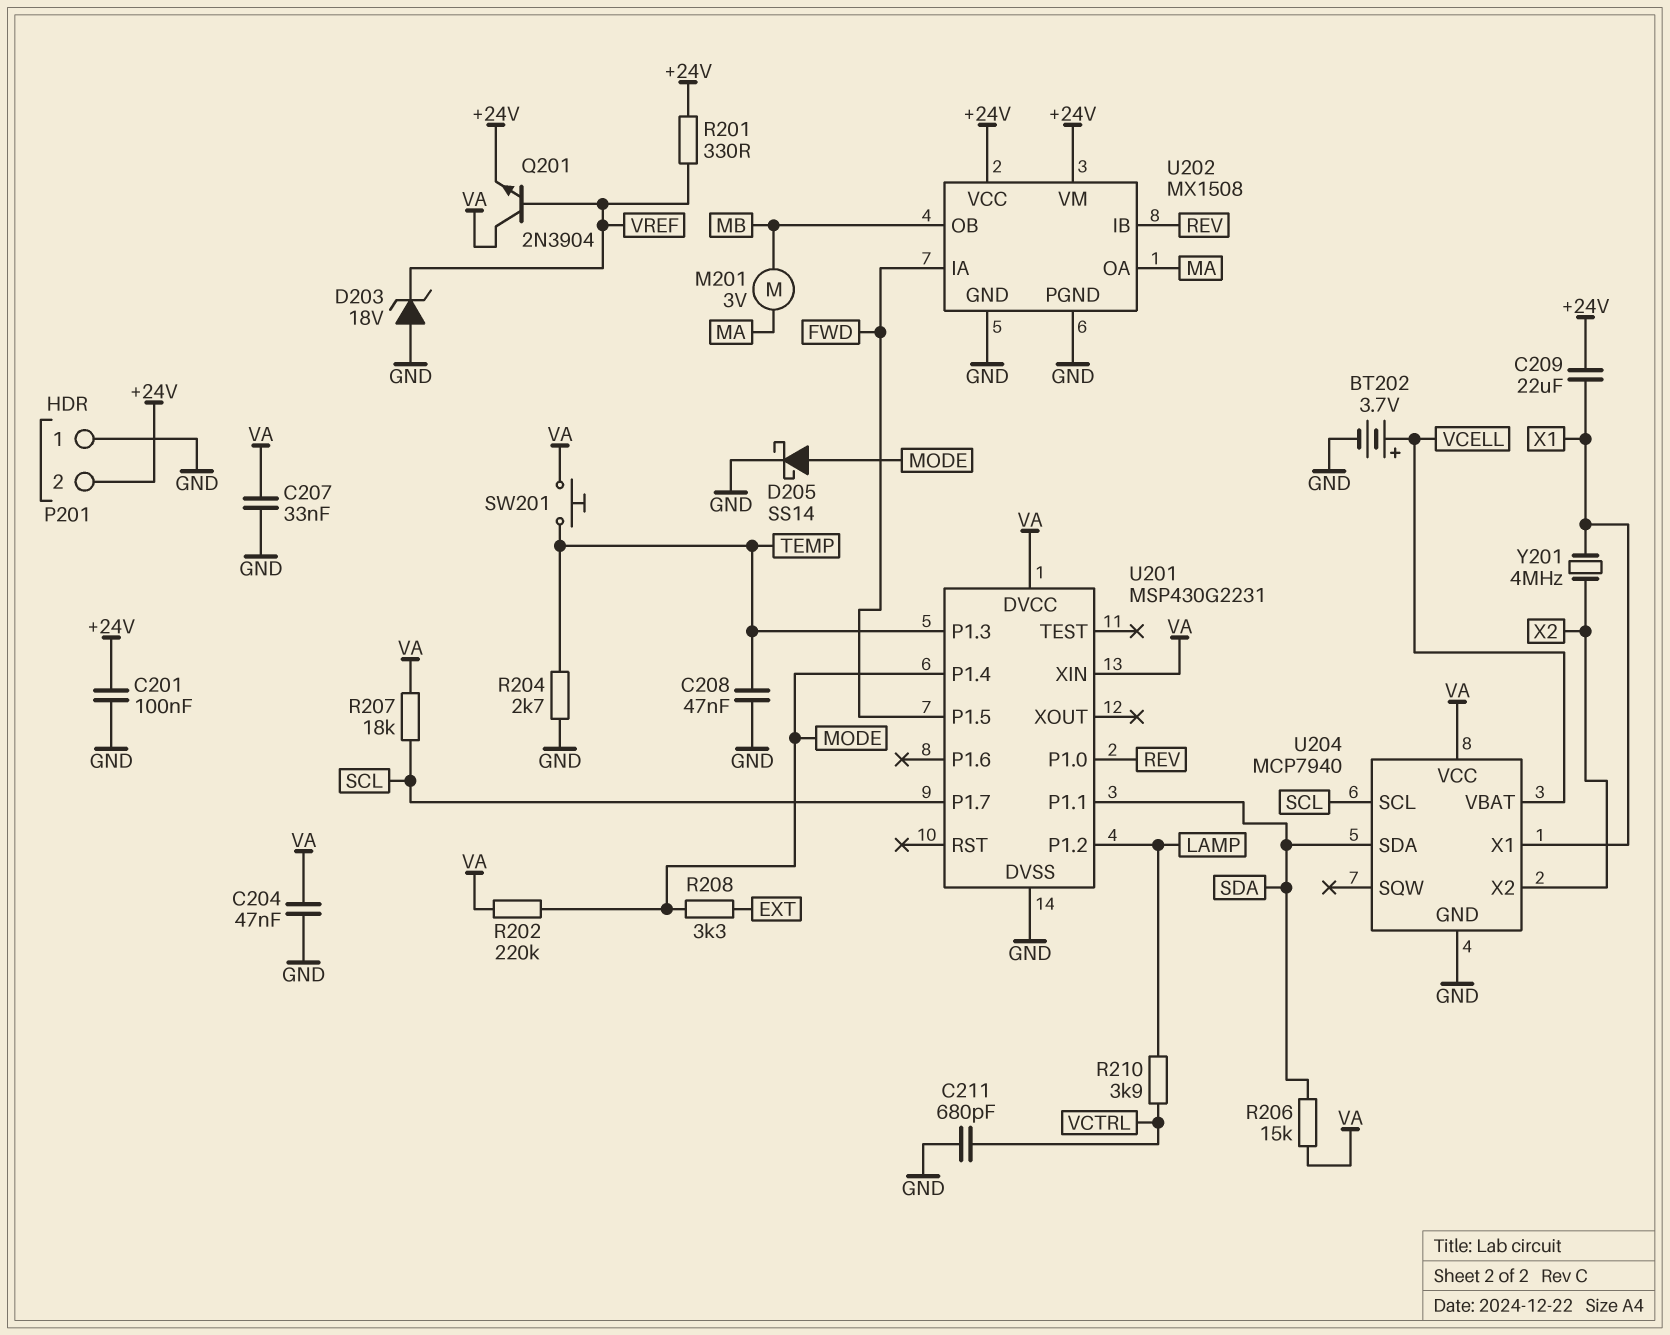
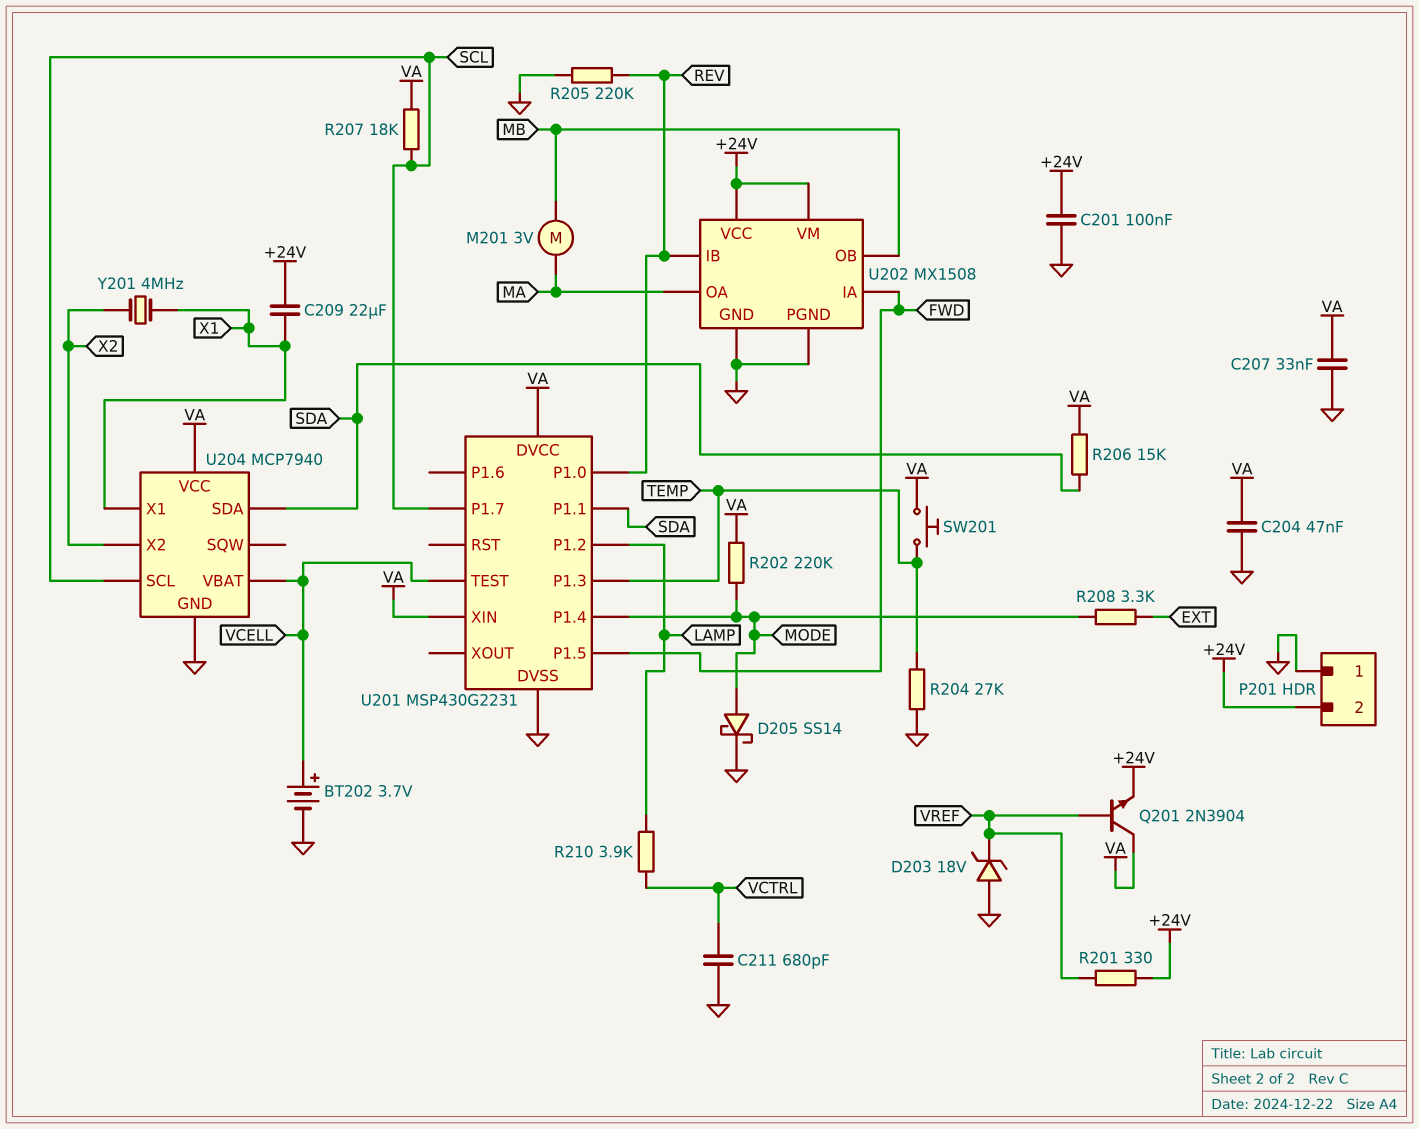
C208: 47nF (GND, TEMP) -> none
R204: 2.7k (GND, TEMP) -> 27k (GND, TEMP)
R205: none -> 220k (GND, REV)
U201 pin TEST: none -> VCELL

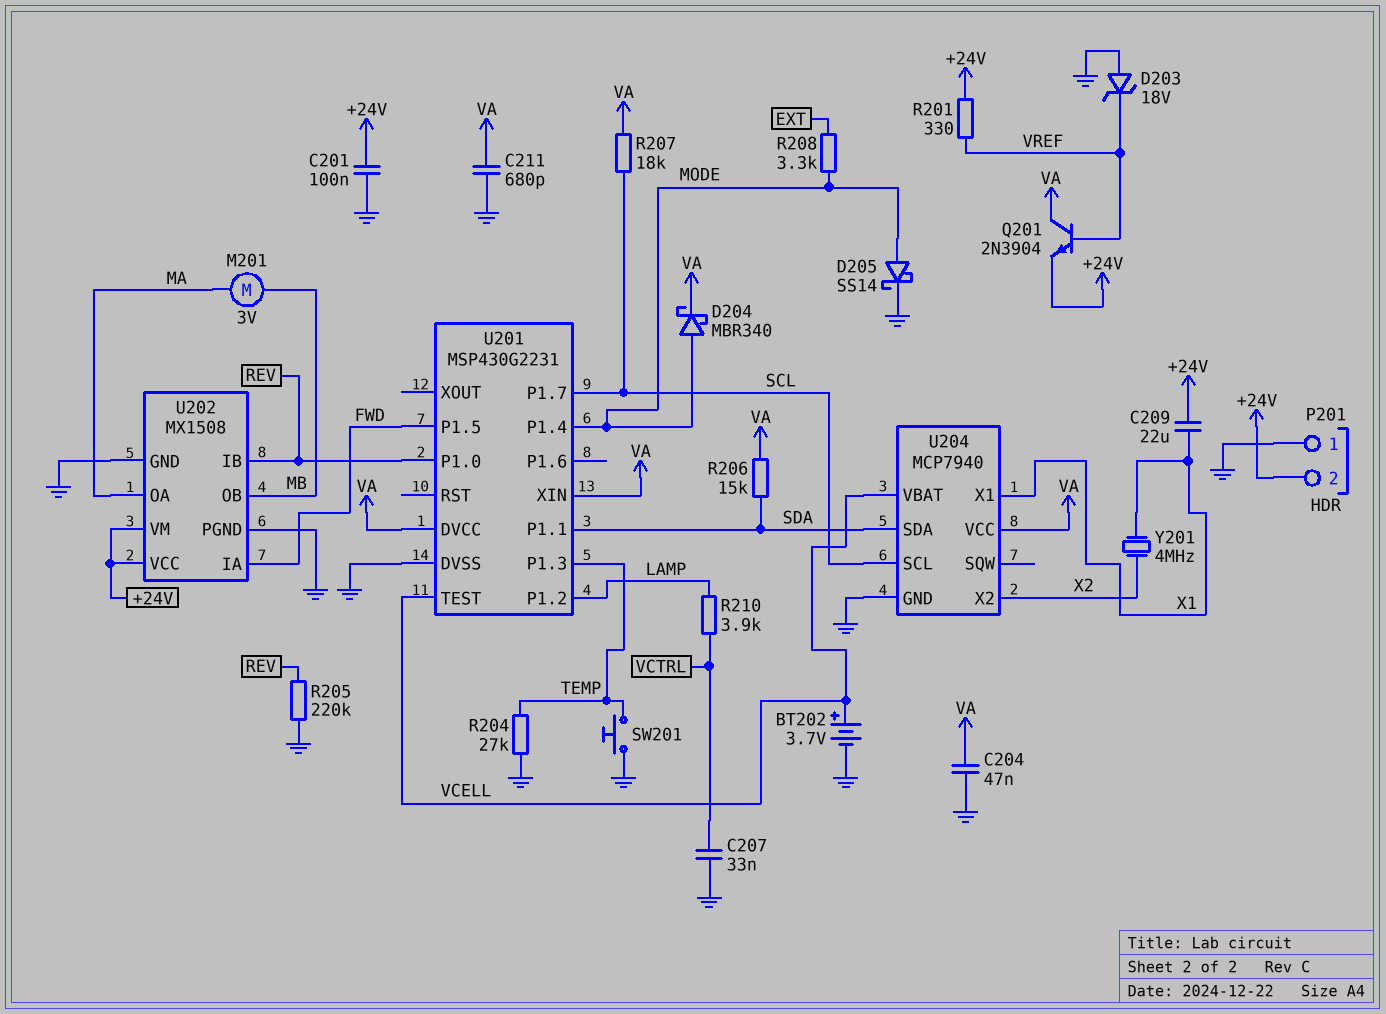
C207: 33nF (GND, VA) -> 33nF (GND, VCTRL)
C211: 680pF (GND, VCTRL) -> 680pF (GND, VA)
D204: none -> schottky MBR340 (A MODE, K VA)
R202: 220k (MODE, VA) -> none
SW201: button (TEMP, VA) -> button (GND, TEMP)

